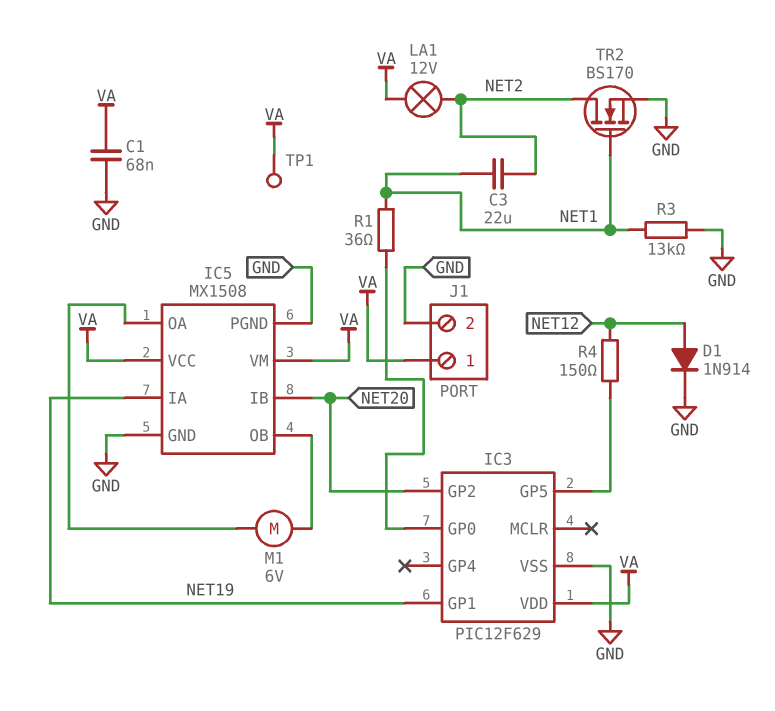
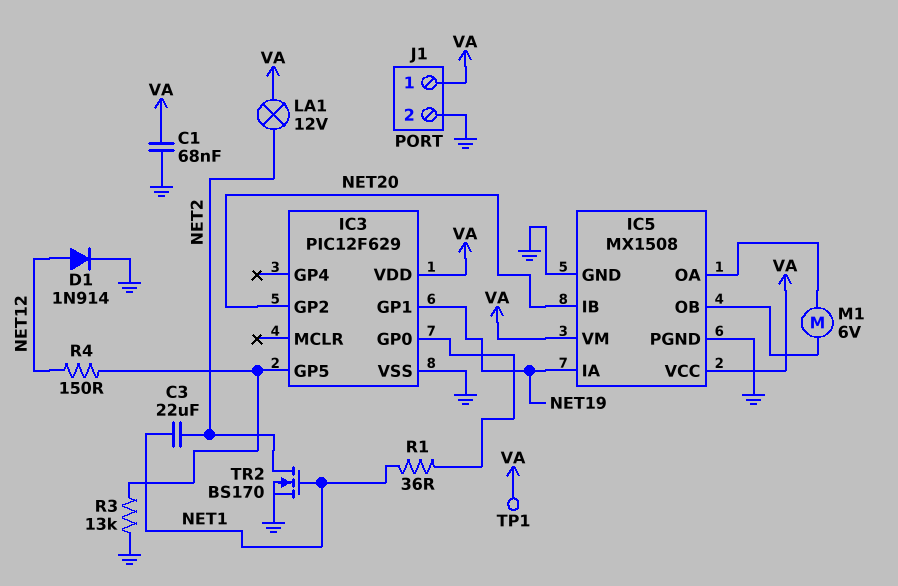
R3: 13k (GND, NET1) -> 13k (GND, IC3/GP5)

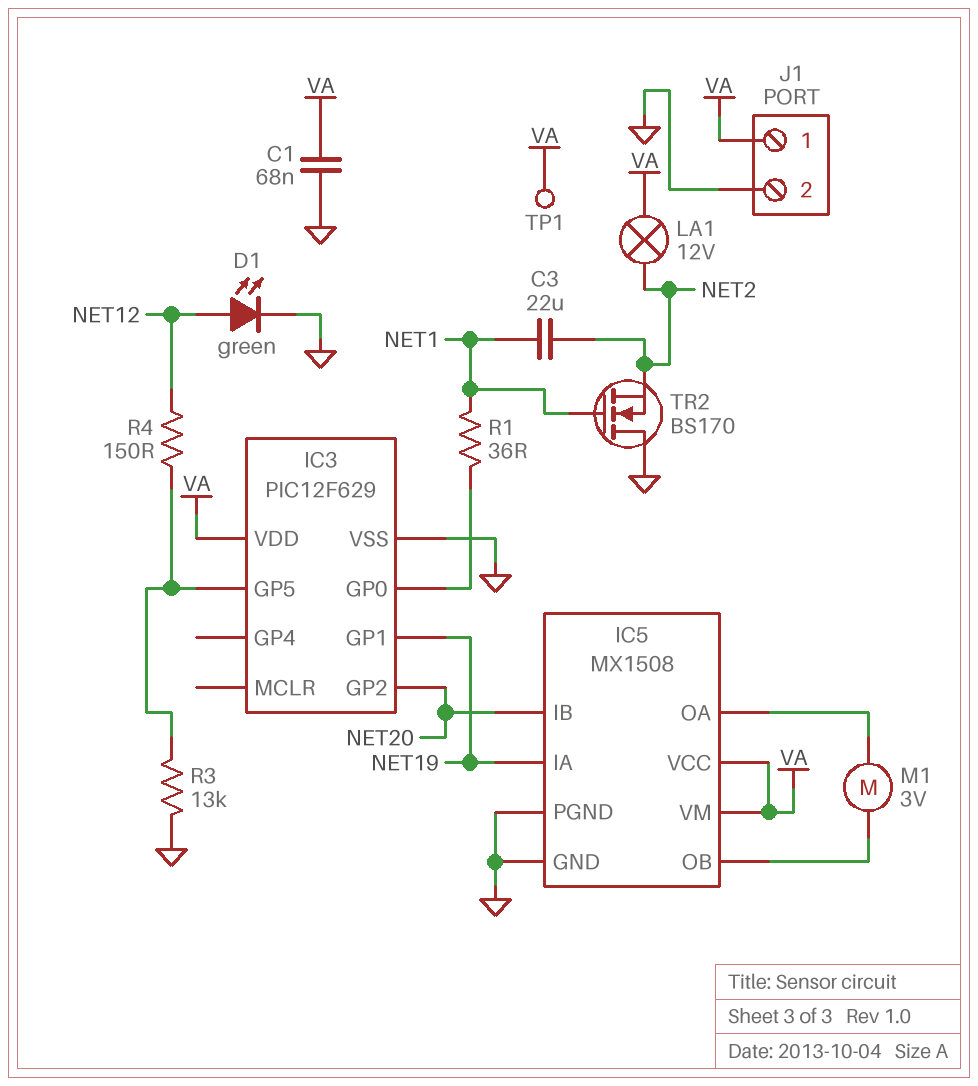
D1: diode 1N914 (A NET12, K GND) -> LED green (A NET12, K GND)
M1: motor 6V (IC5/OA, IC5/OB) -> motor 3V (IC5/OA, IC5/OB)
TR2: NMOS BS170 (G NET1, D NET2, S GND) -> NMOS BS170 (G NET1, D GND, S NET2)

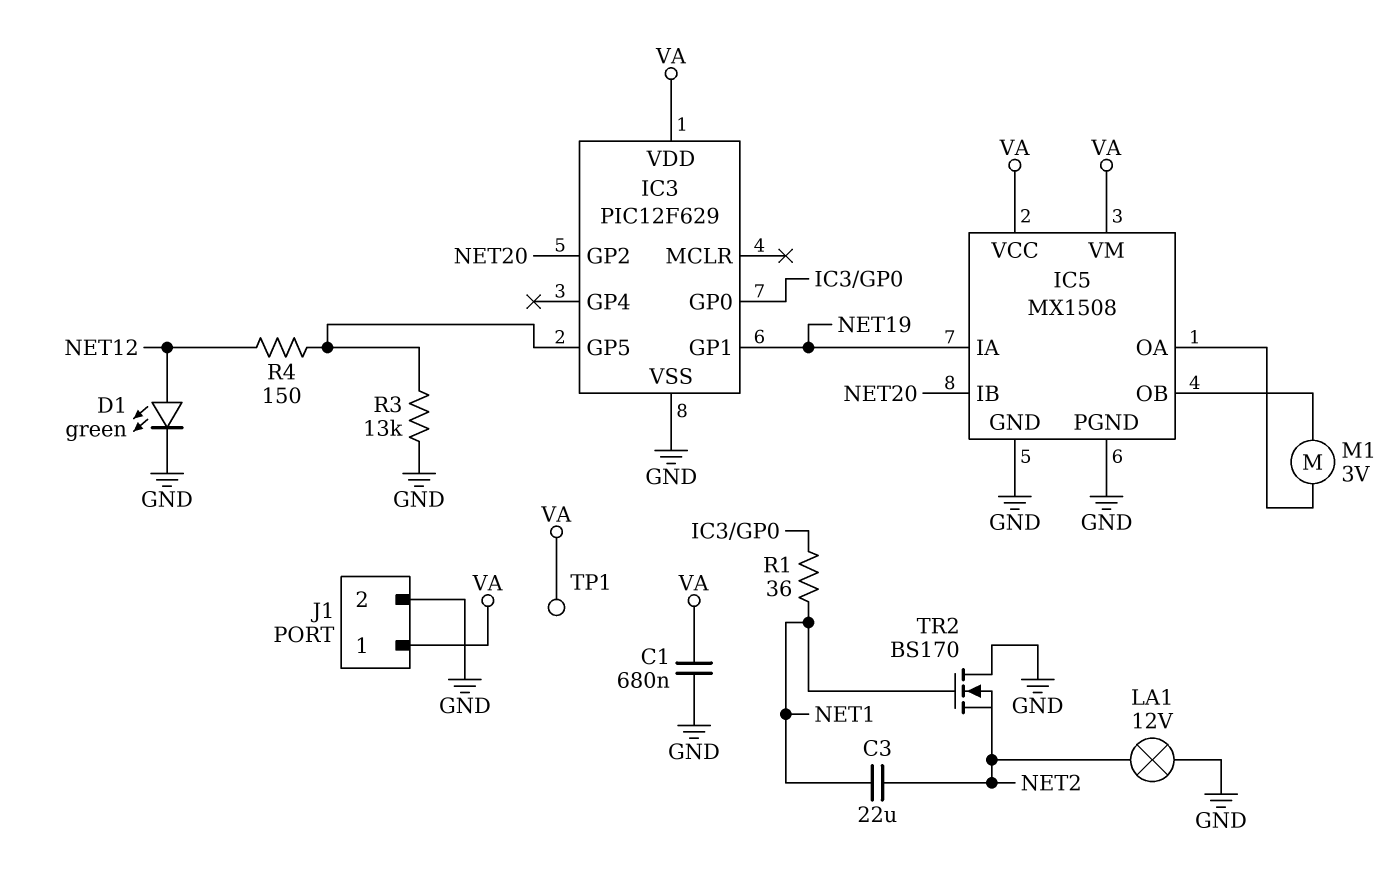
C1: 68nF (GND, VA) -> 680nF (GND, VA)
LA1: lamp 12V (NET2, VA) -> lamp 12V (GND, NET2)

